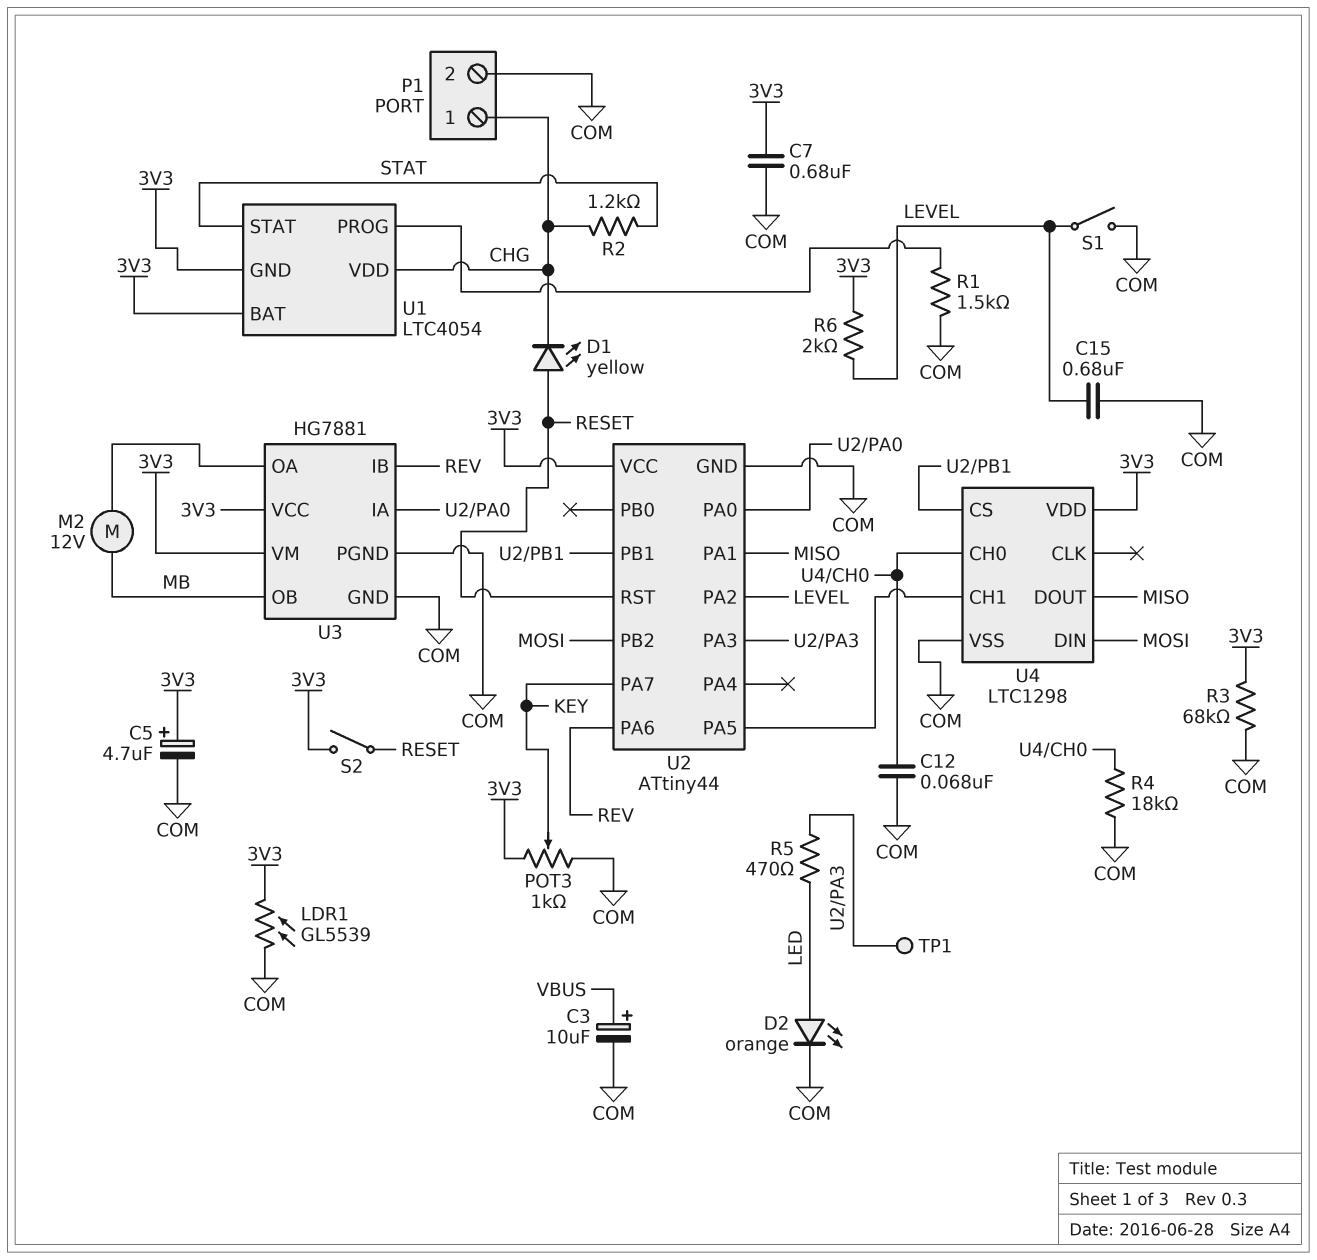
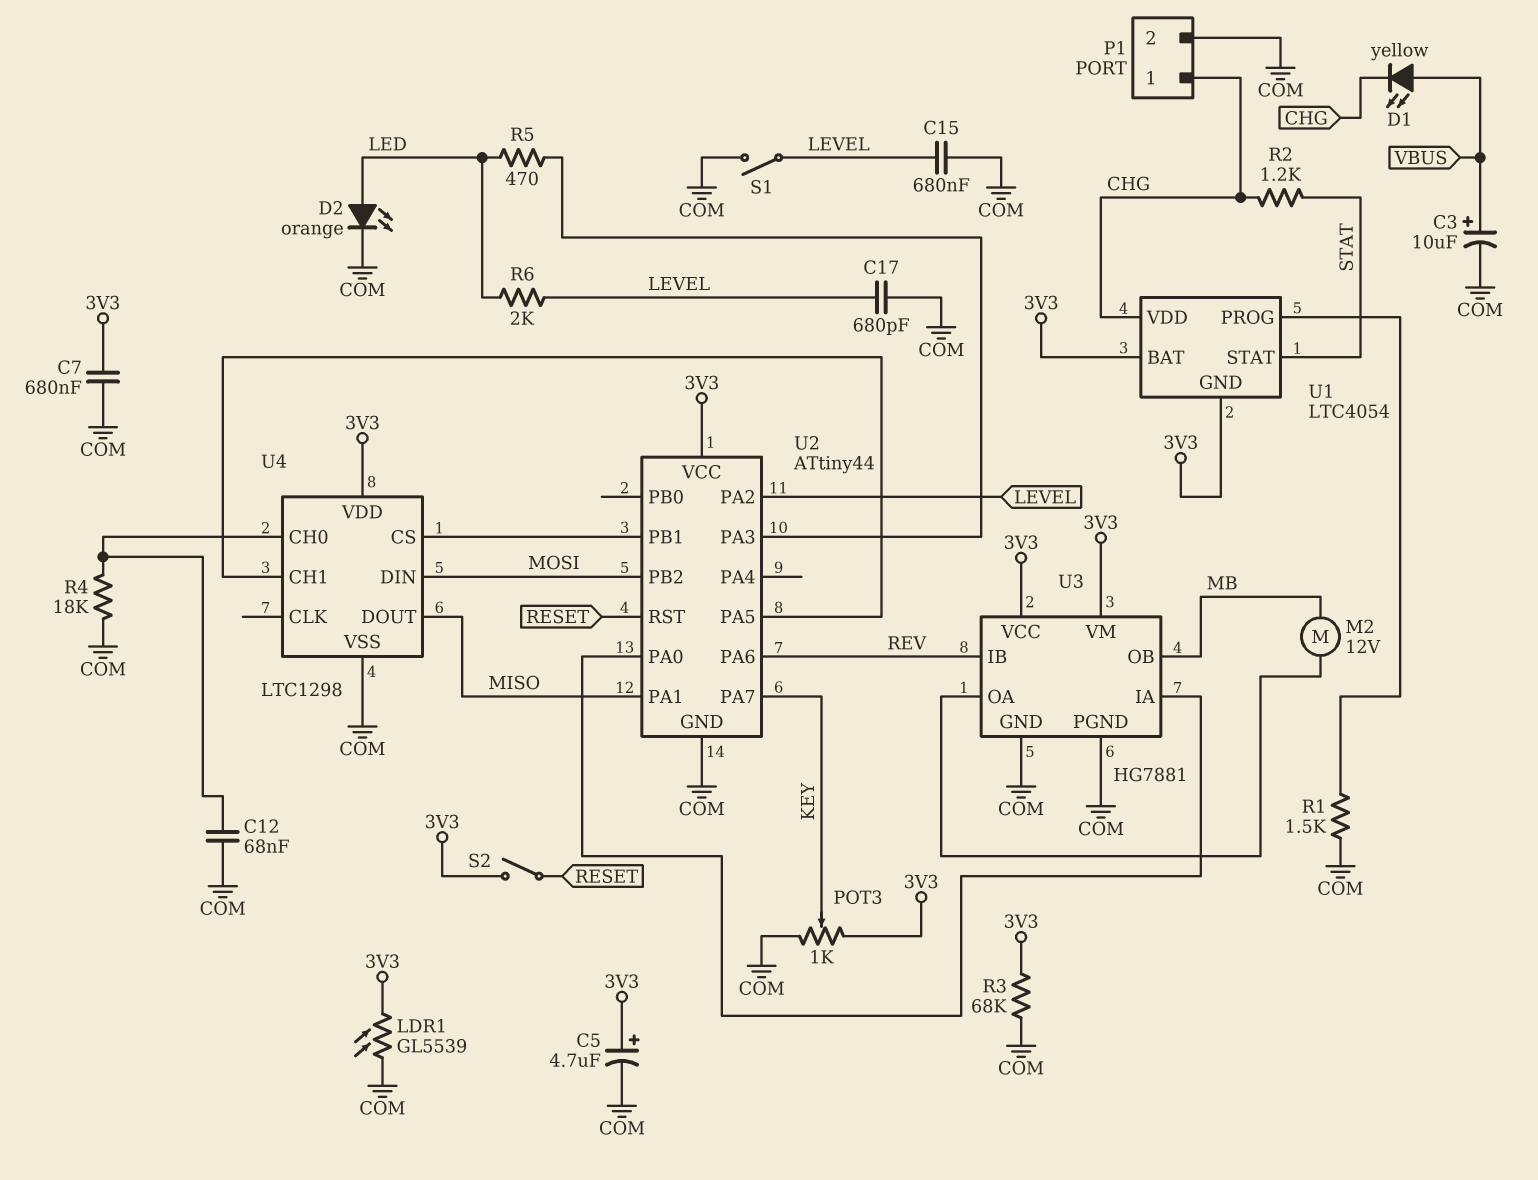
C17: none -> 680pF (COM, LEVEL)
D1: LED yellow (A RESET, K CHG) -> LED yellow (A VBUS, K CHG)
R6: 2k (3V3, LEVEL) -> 2k (LED, LEVEL)
TP1: test point (U2/PA3) -> none

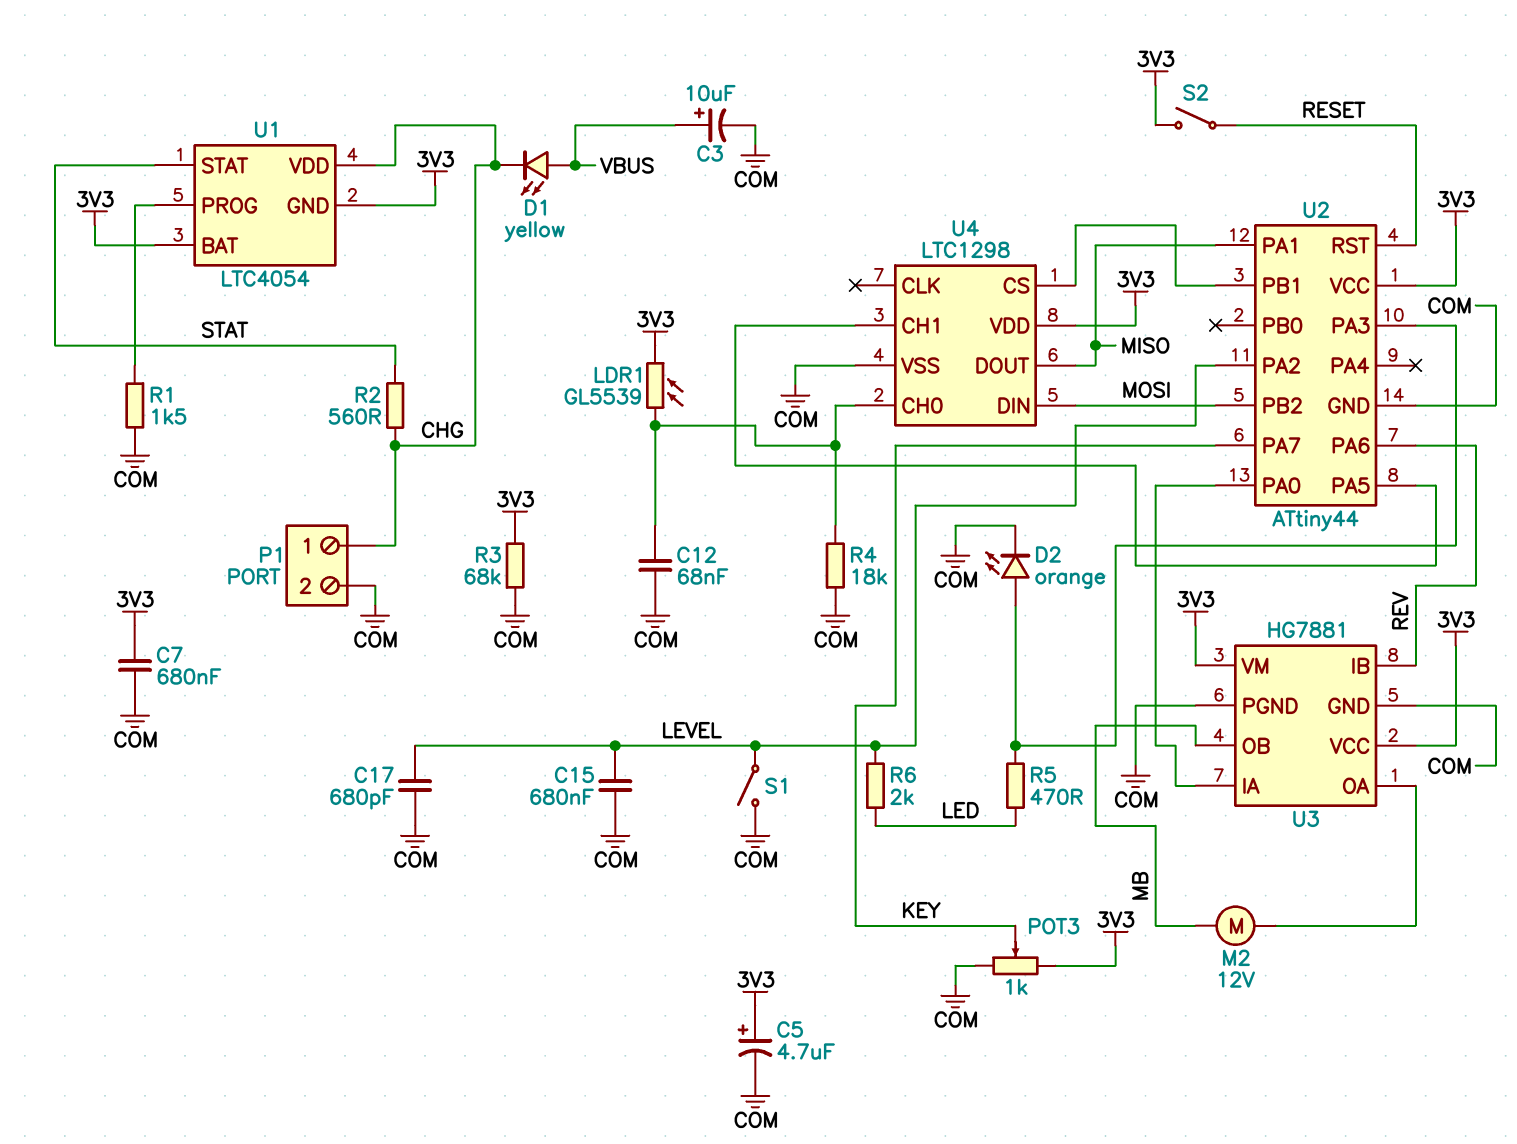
D2: LED orange (A LED, K COM) -> LED orange (A U2/PA3, K COM)
LDR1: GL5539 (3V3, COM) -> GL5539 (3V3, U4/CH0)
R2: 1.2k (CHG, STAT) -> 560 (CHG, STAT)

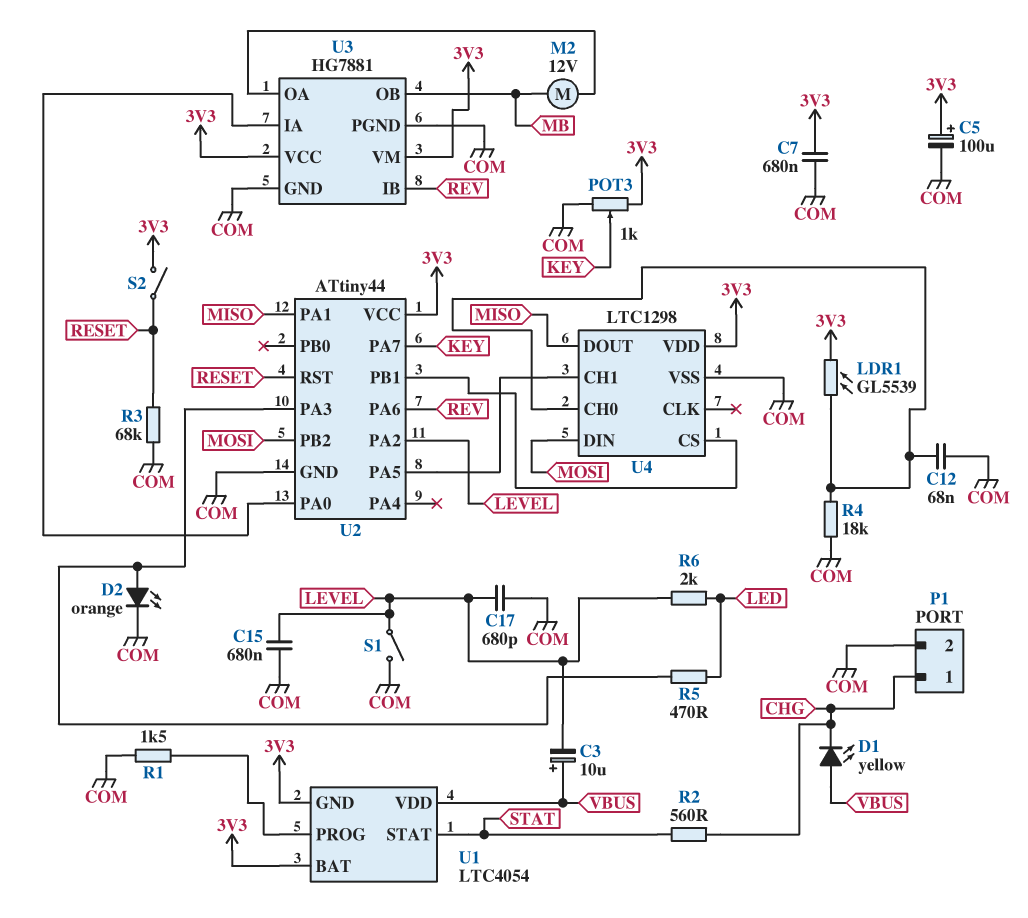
C3: 10uF (plus VBUS, minus COM) -> 10uF (plus VBUS, minus LEVEL)
C5: 4.7uF (plus 3V3, minus COM) -> 100uF (plus 3V3, minus COM)
R3: 68k (3V3, COM) -> 68k (COM, RESET)
U1 pin VDD: CHG -> VBUS

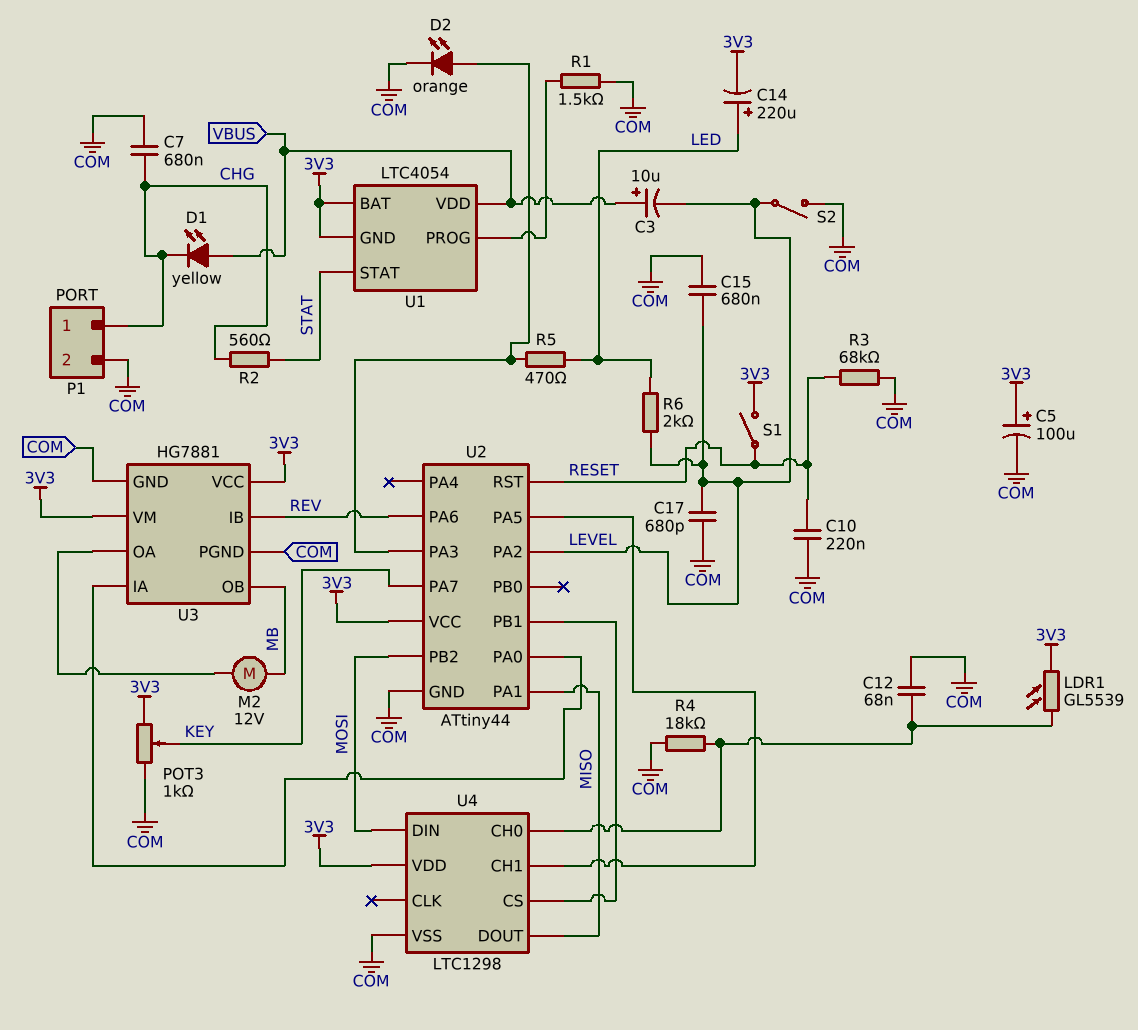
C7: 680nF (3V3, COM) -> 680nF (CHG, COM)
C10: none -> 220nF (COM, RESET)
C14: none -> 220uF (plus LED, minus 3V3)
S1: switch (COM, LEVEL) -> switch (3V3, RESET)
S2: switch (3V3, RESET) -> switch (COM, LEVEL)

